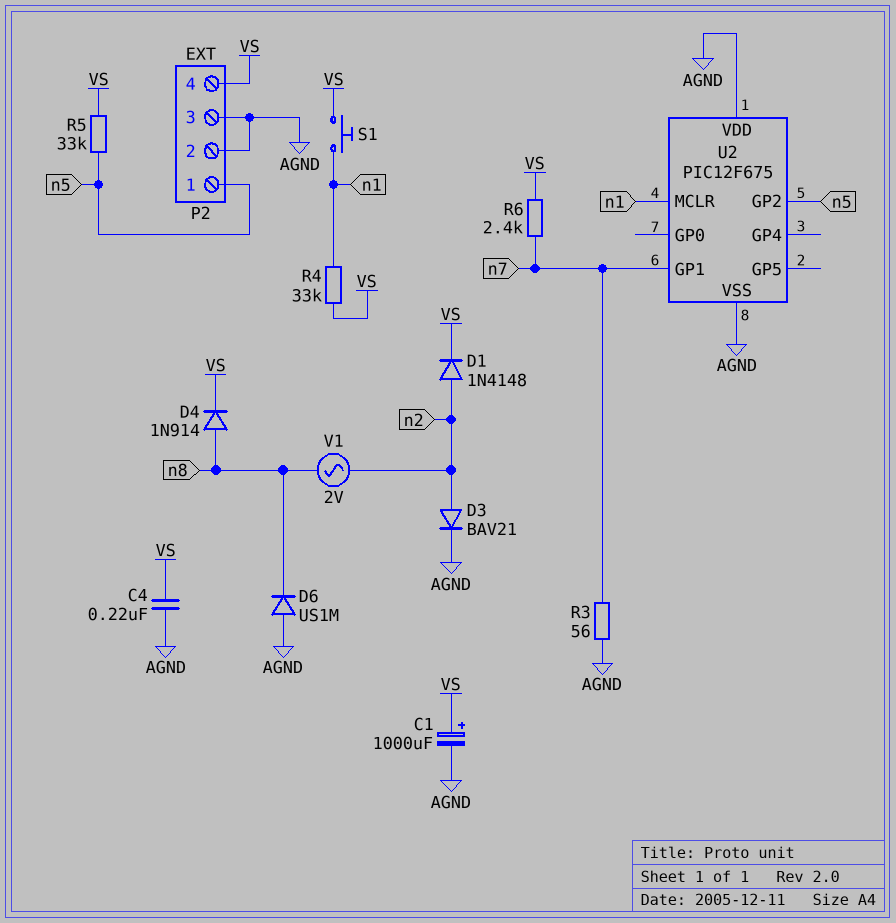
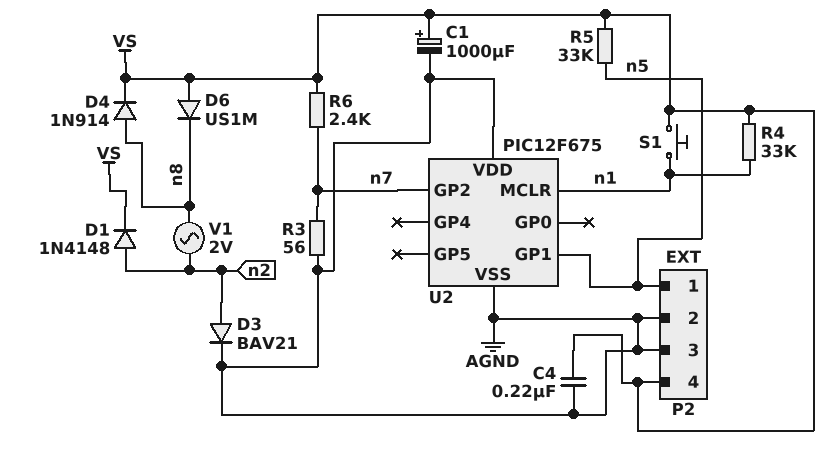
D6: diode US1M (A AGND, K n8) -> diode US1M (A VS, K n8)
U2 pin GP1: n7 -> n5
U2 pin GP2: n5 -> n7

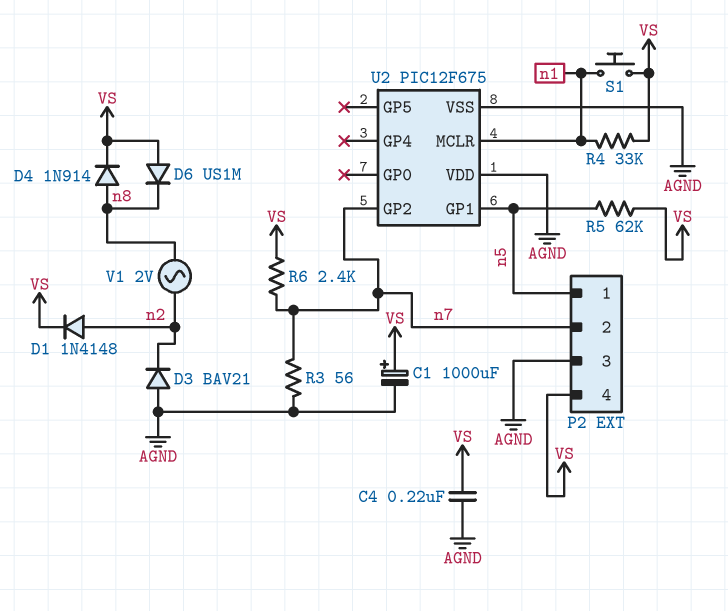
D3: diode BAV21 (A n2, K AGND) -> diode BAV21 (A AGND, K n2)
P2 pin 2: AGND -> n7
R5: 33k (VS, n5) -> 62k (VS, n5)

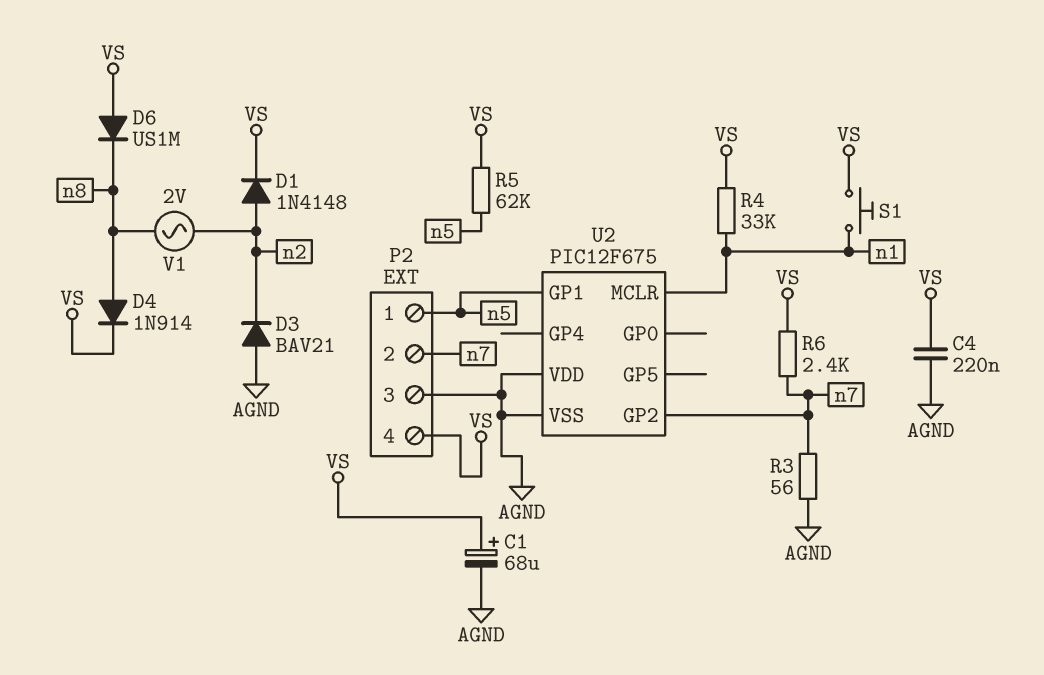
C1: 1000uF (plus VS, minus AGND) -> 68uF (plus VS, minus AGND)

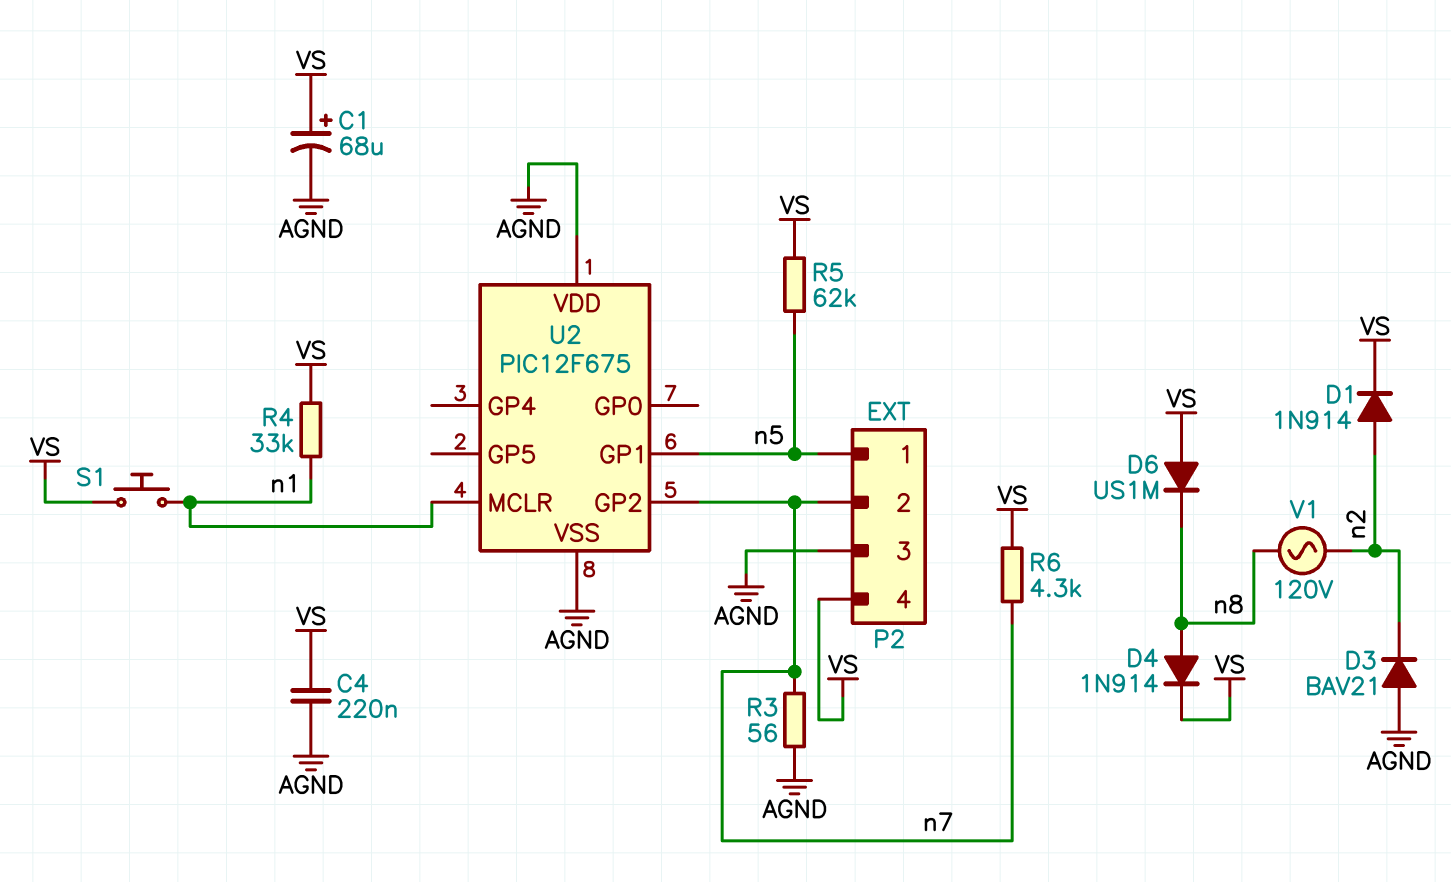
D1: diode 1N4148 (A n2, K VS) -> diode 1N914 (A n2, K VS)
R6: 2.4k (VS, n7) -> 4.3k (VS, n7)
V1: AC 2V (n2, n8) -> AC 120V (n2, n8)

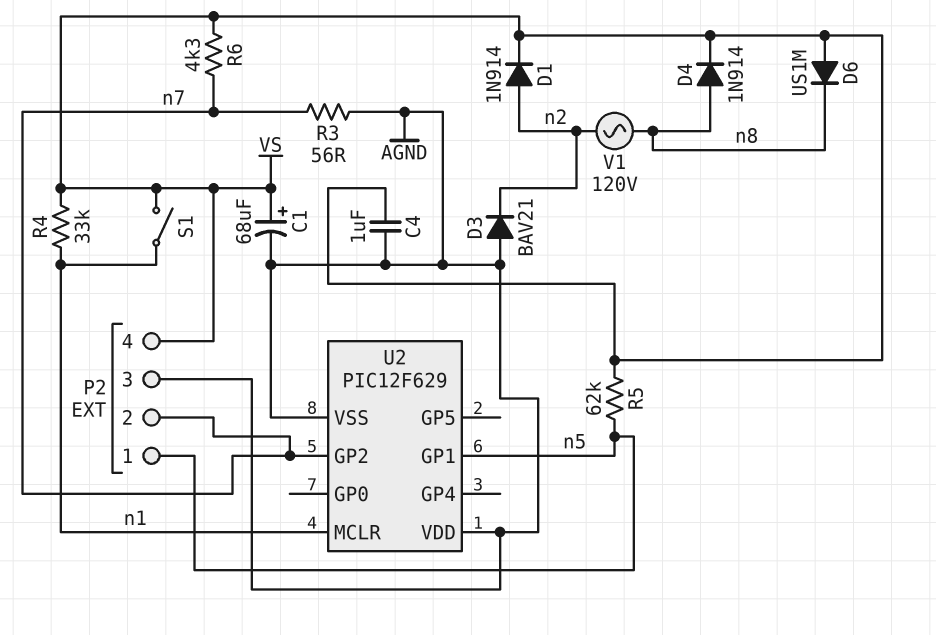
C4: 220nF (AGND, VS) -> 1uF (AGND, VS)
S1: button (VS, n1) -> switch (VS, n1)
U2: PIC12F675 -> PIC12F629

